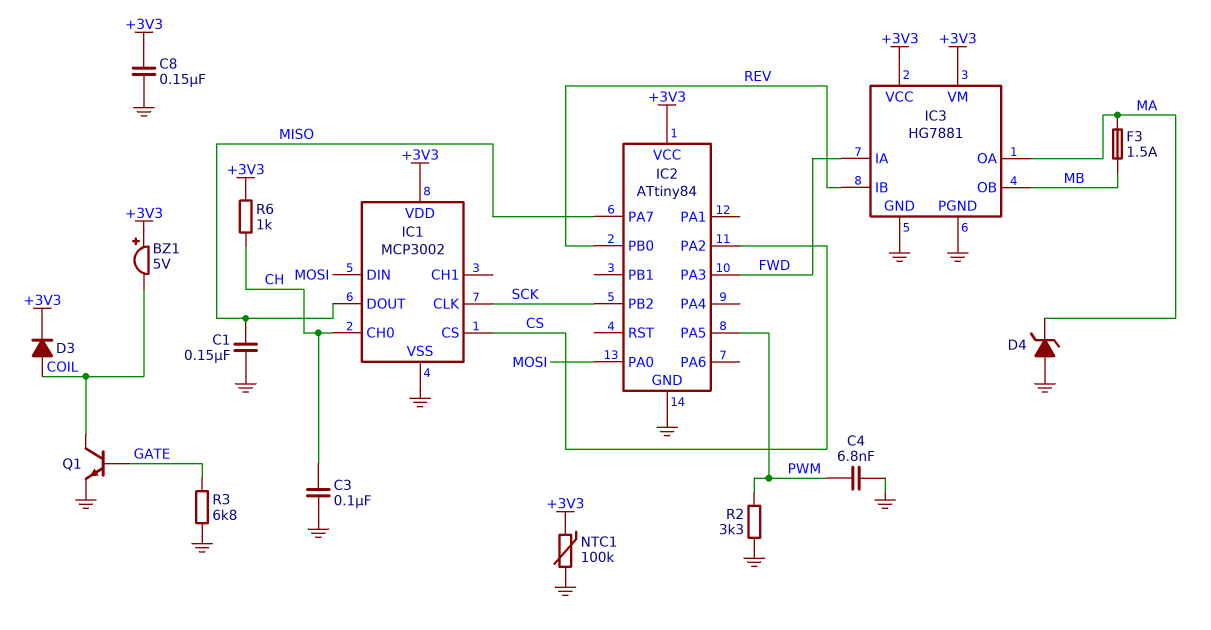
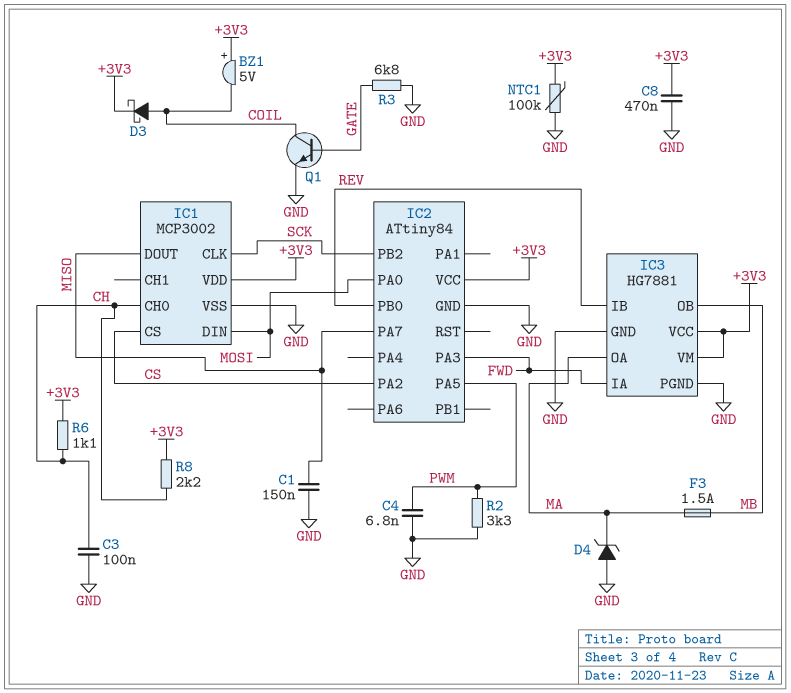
C8: 150nF (+3V3, GND) -> 470nF (+3V3, GND)
D3: diode (A COIL, K +3V3) -> schottky (A COIL, K +3V3)
R6: 1k (+3V3, CH) -> 1.1k (+3V3, CH)
R8: none -> 2.2k (+3V3, CH)

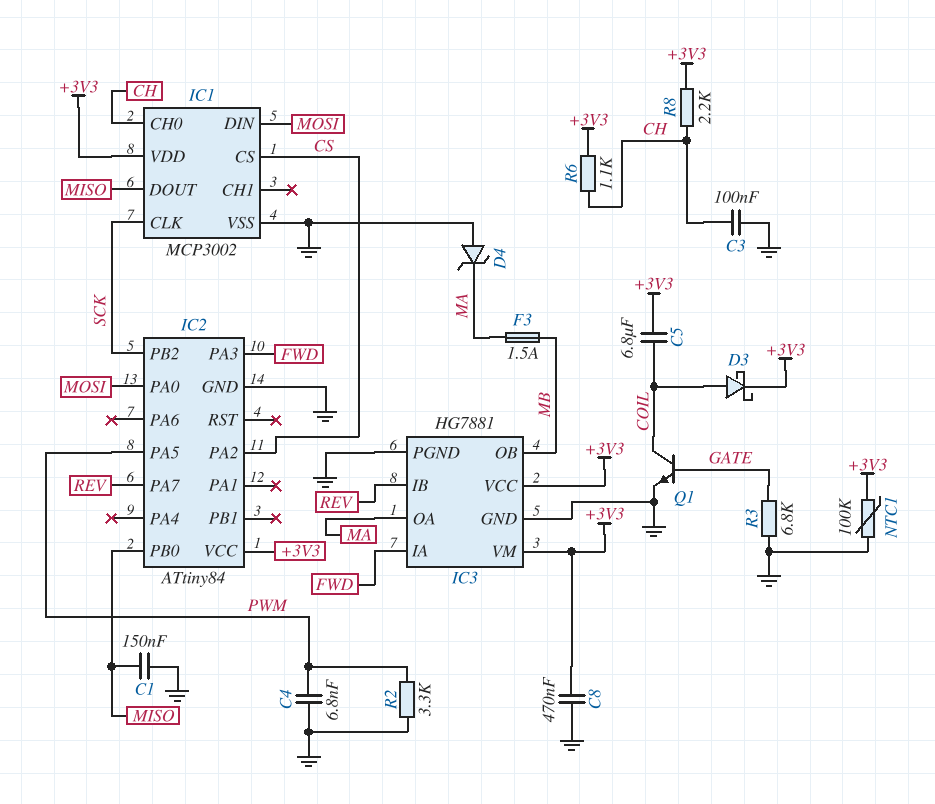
BZ1: buzzer 5V (plus +3V3, minus COIL) -> none
C5: none -> 6.8uF (+3V3, COIL)
IC2 pin PA7: MISO -> REV
IC2 pin PB0: REV -> MISO

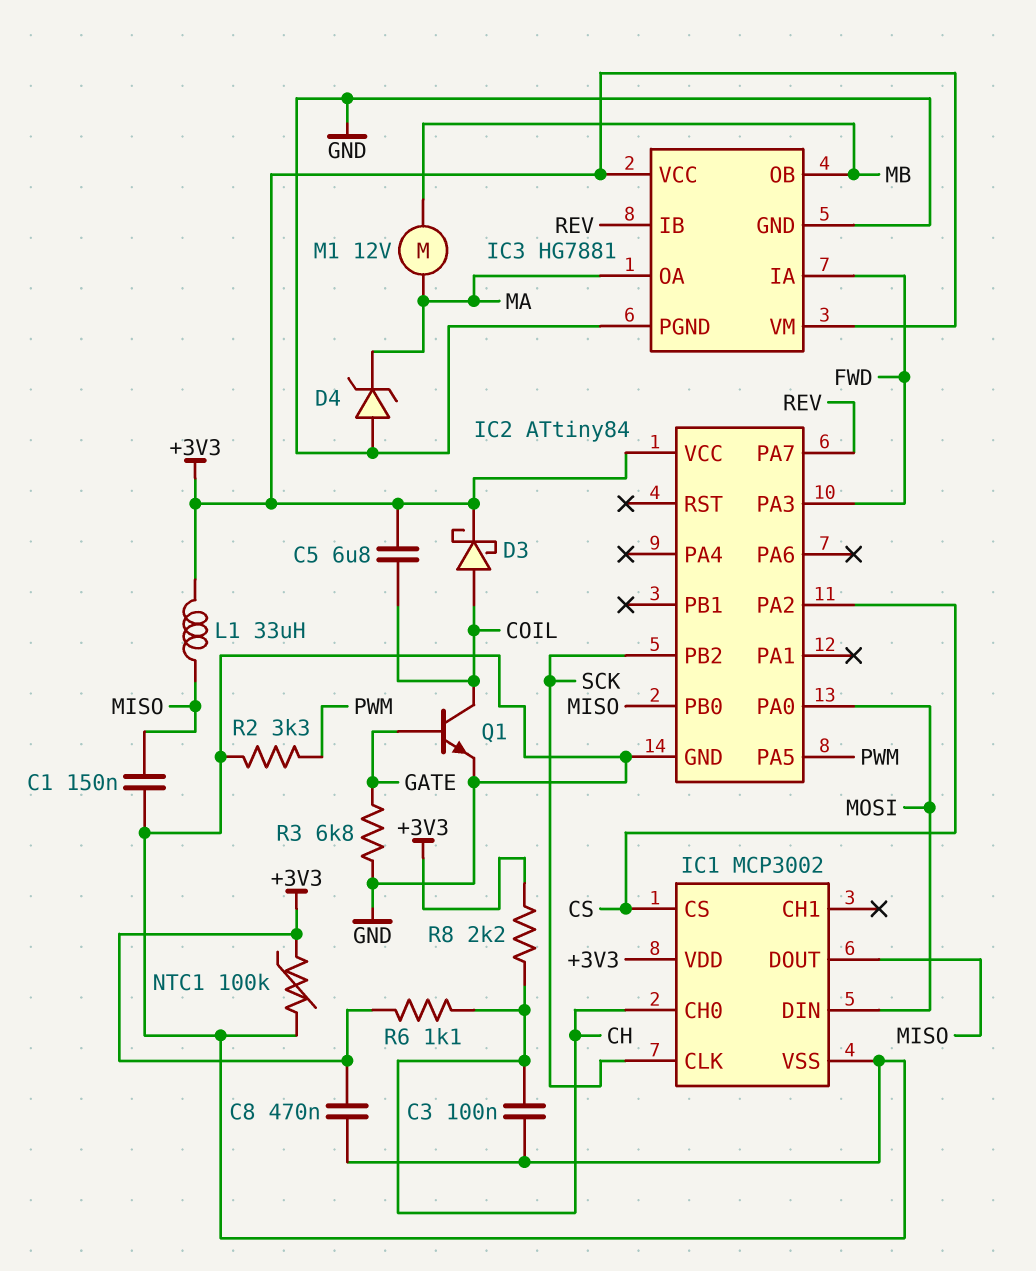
C4: 6.8nF (GND, PWM) -> none
F3: 1.5A (MA, MB) -> none
L1: none -> 33uH (+3V3, MISO)
M1: none -> motor 12V (MA, MB)

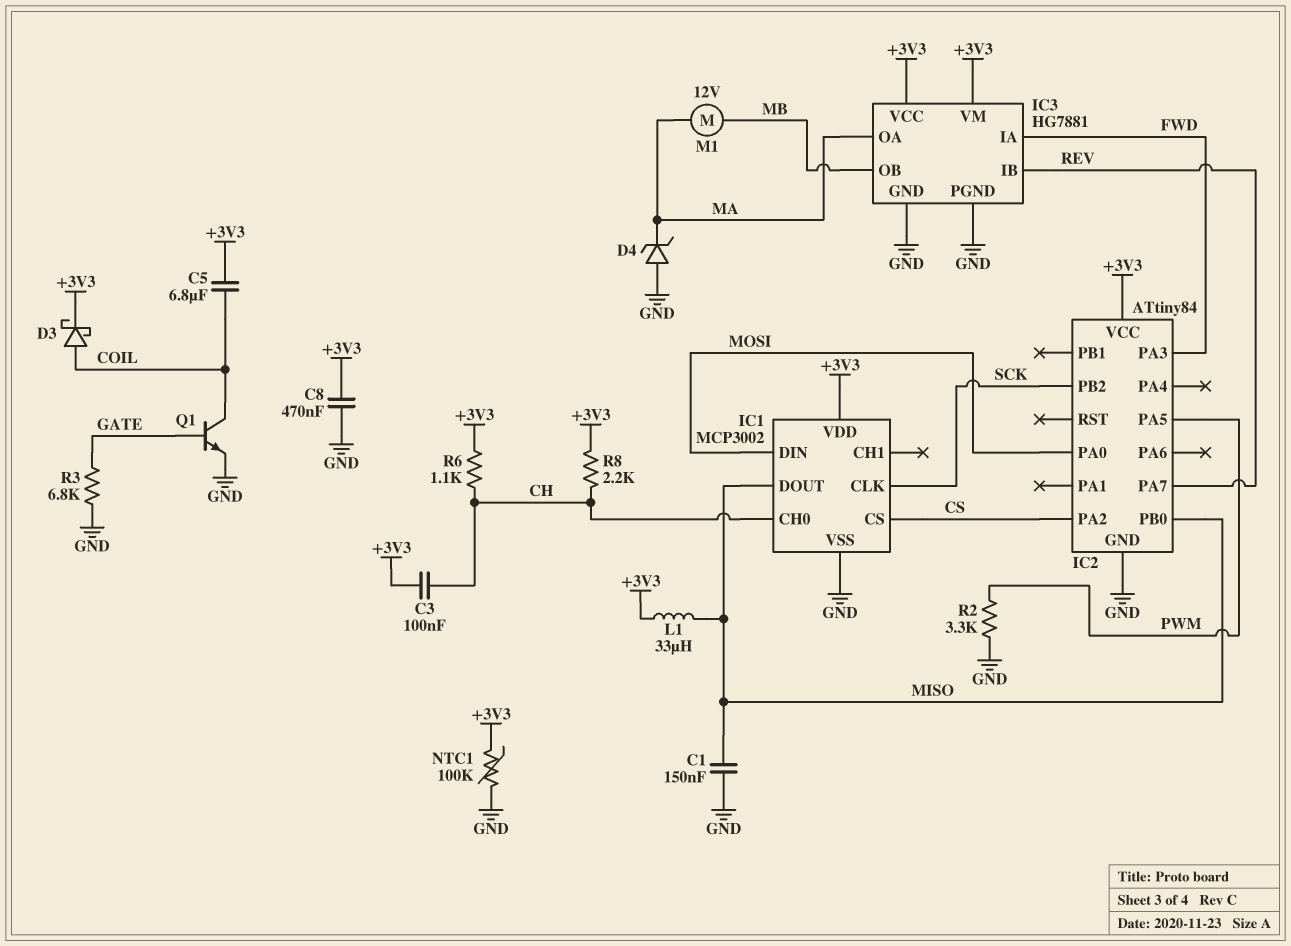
C3: 100nF (CH, GND) -> 100nF (+3V3, CH)

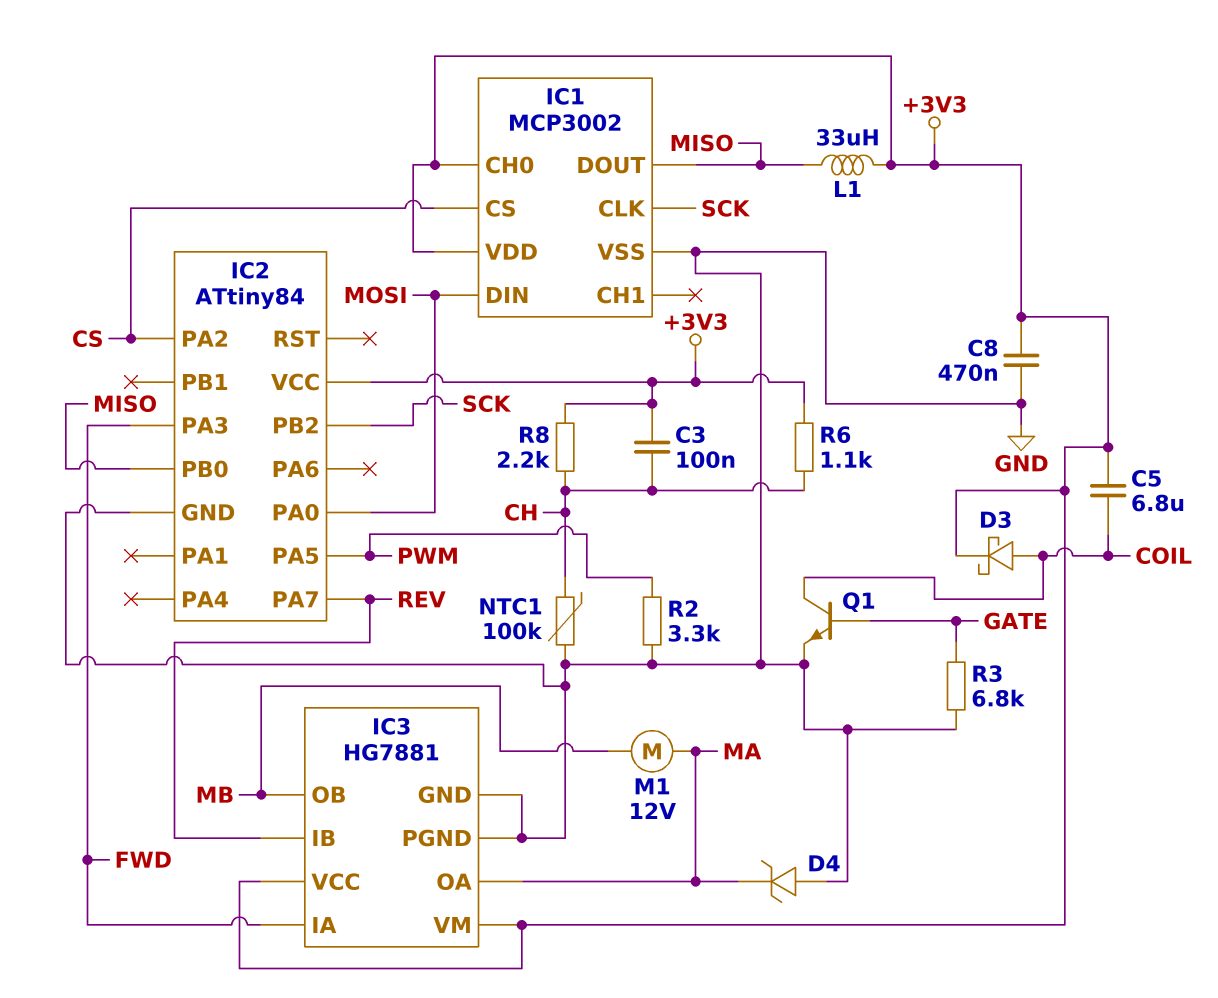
C1: 150nF (GND, MISO) -> none
IC1 pin CH0: CH -> +3V3
NTC1: 100k (+3V3, GND) -> 100k (CH, GND)

